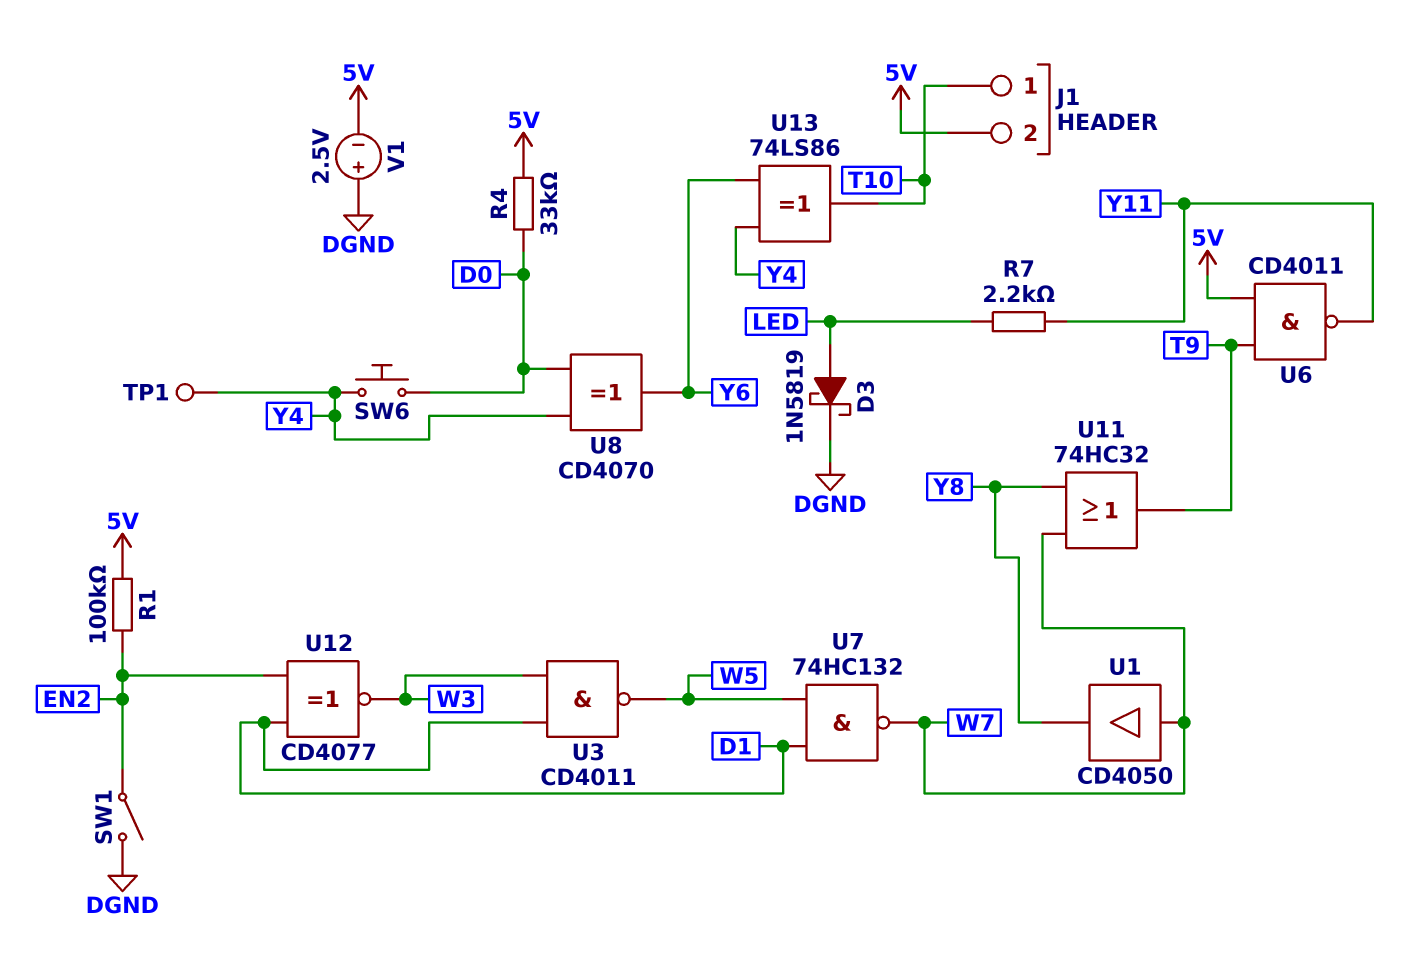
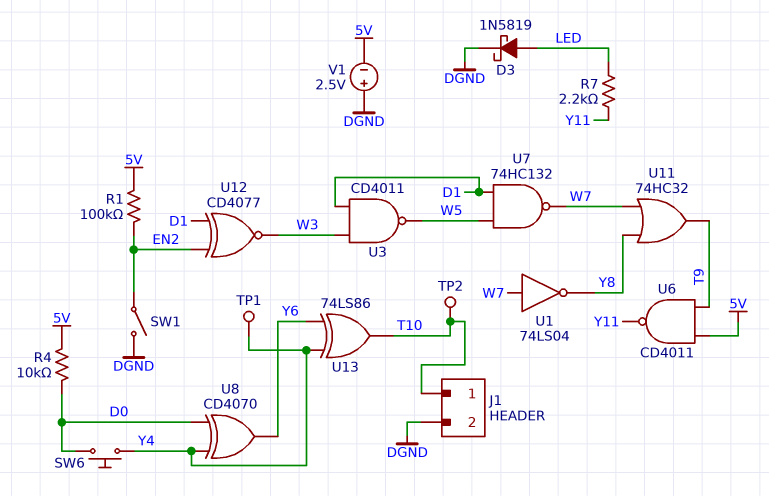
J1 pin 2: 5V -> DGND
R4: 33k (5V, D0) -> 10k (5V, D0)
TP2: none -> test point (T10)
U1: buffer CD4050 (in W7, out Y8) -> NOT 74LS04 (in W7, out Y8)

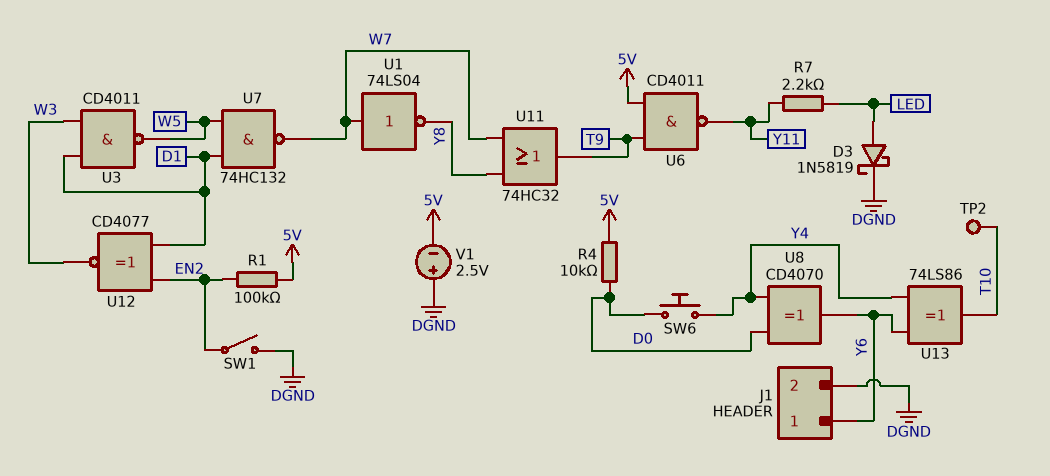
J1 pin 1: T10 -> Y6
TP1: test point (Y4) -> none

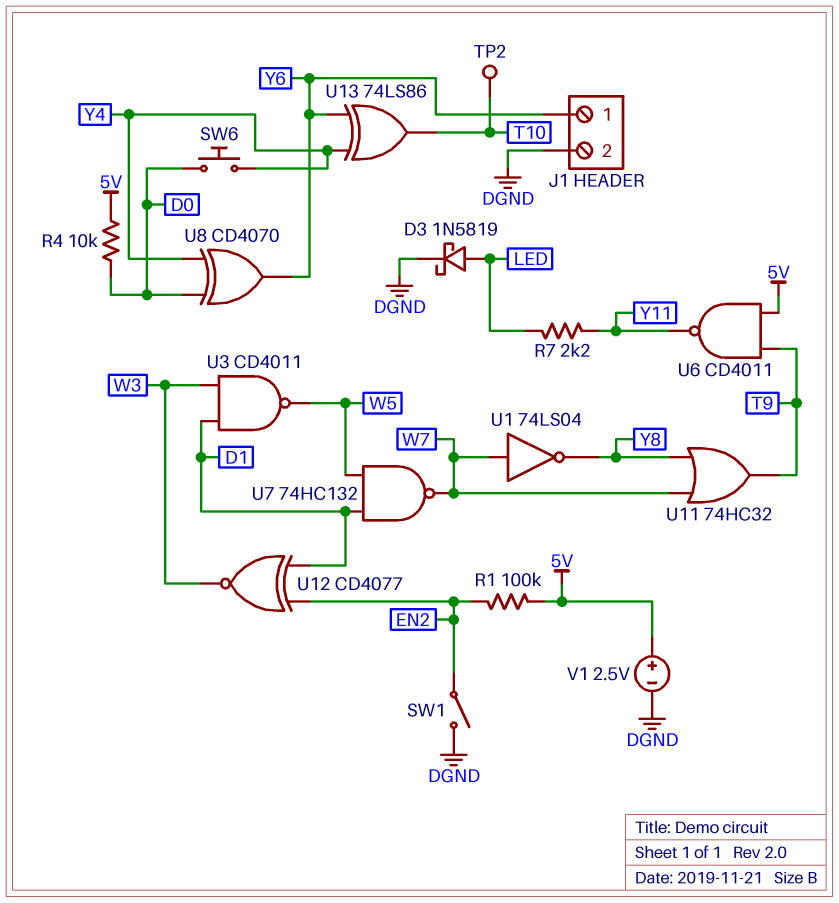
V1: 2.5V (plus DGND, minus 5V) -> 2.5V (plus 5V, minus DGND)

